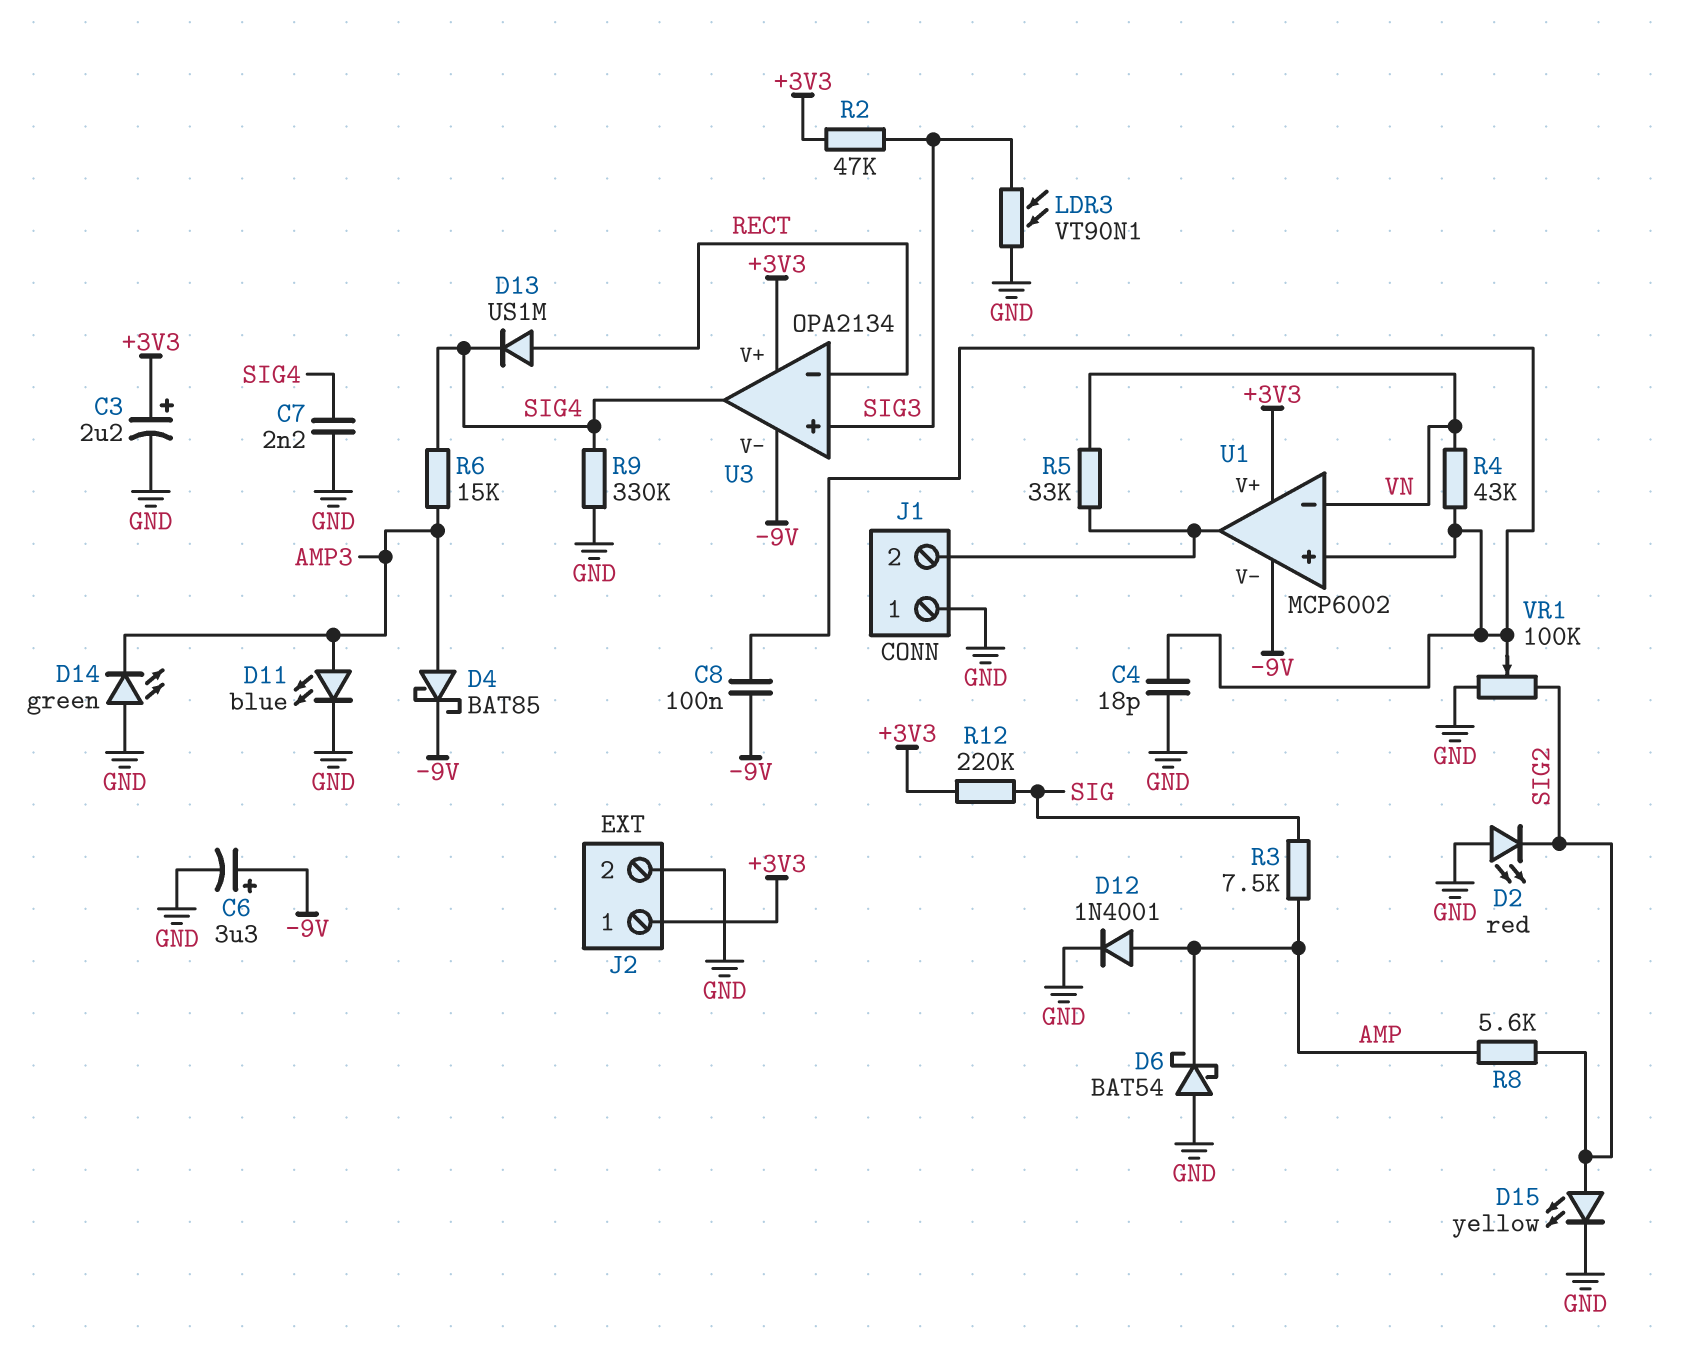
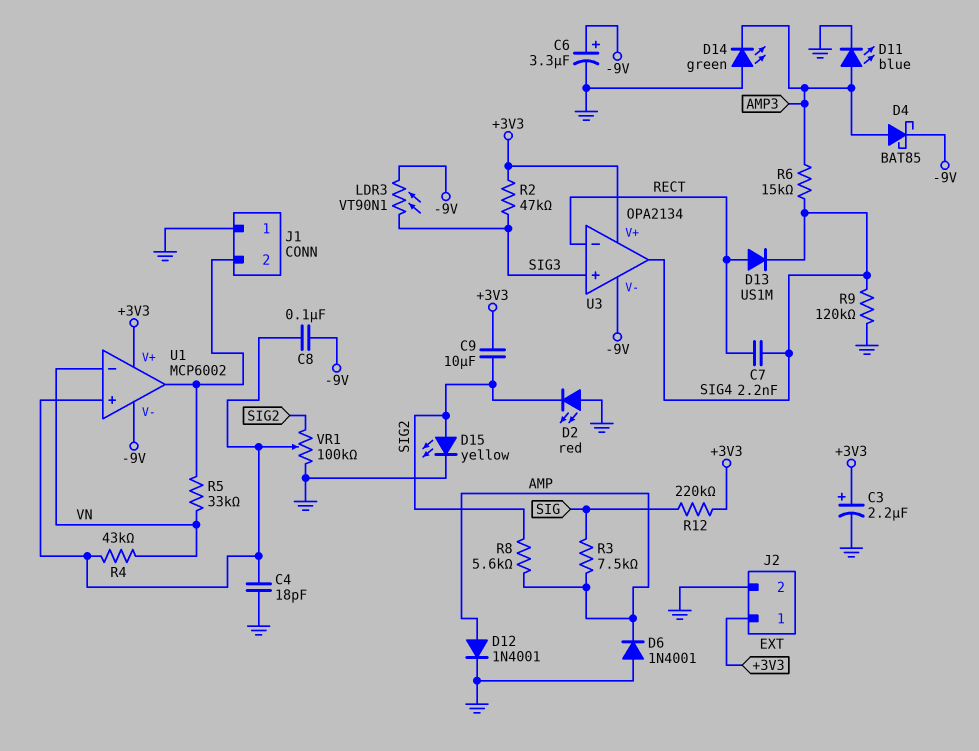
C7: 2.2nF (GND, SIG4) -> 2.2nF (RECT, SIG4)
C9: none -> 10uF (+3V3, SIG2)
D6: schottky BAT54 (A GND, K AMP) -> diode 1N4001 (A GND, K AMP)
LDR3: VT90N1 (GND, SIG3) -> VT90N1 (-9V, SIG3)
R9: 330k (GND, SIG4) -> 120k (GND, SIG4)

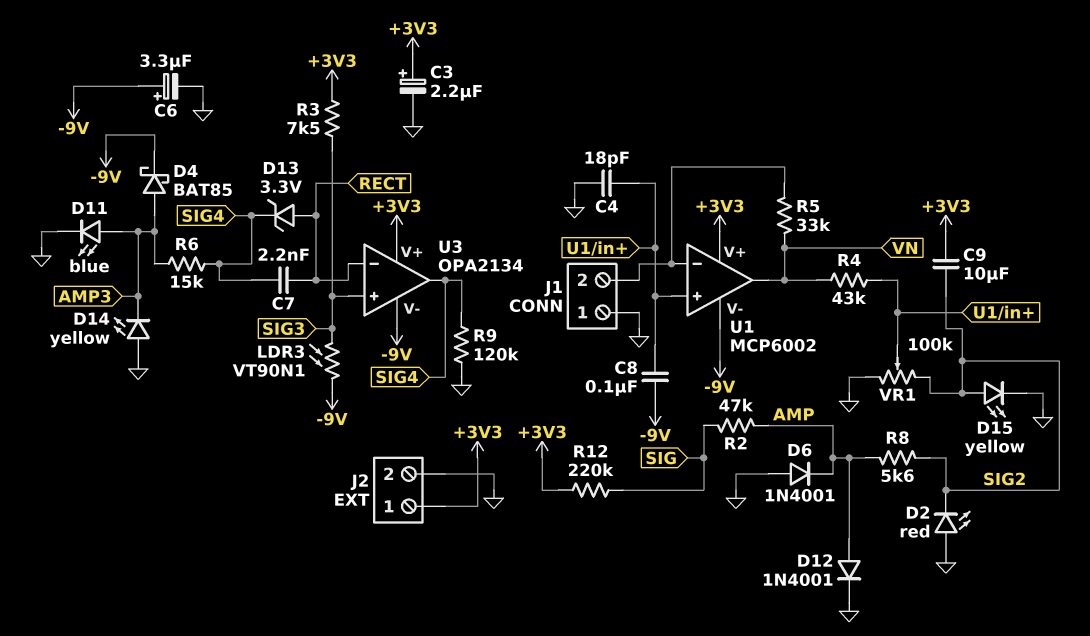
D13: diode US1M (A RECT, K SIG4) -> zener 3.3V (A RECT, K SIG4)
D14: LED green (A GND, K AMP3) -> LED yellow (A GND, K AMP3)
R2: 47k (+3V3, SIG3) -> 47k (AMP, SIG)
R3: 7.5k (AMP, SIG) -> 7.5k (+3V3, SIG3)
U1 pin in-: VN -> J1/2
U1 pin out: J1/2 -> VN

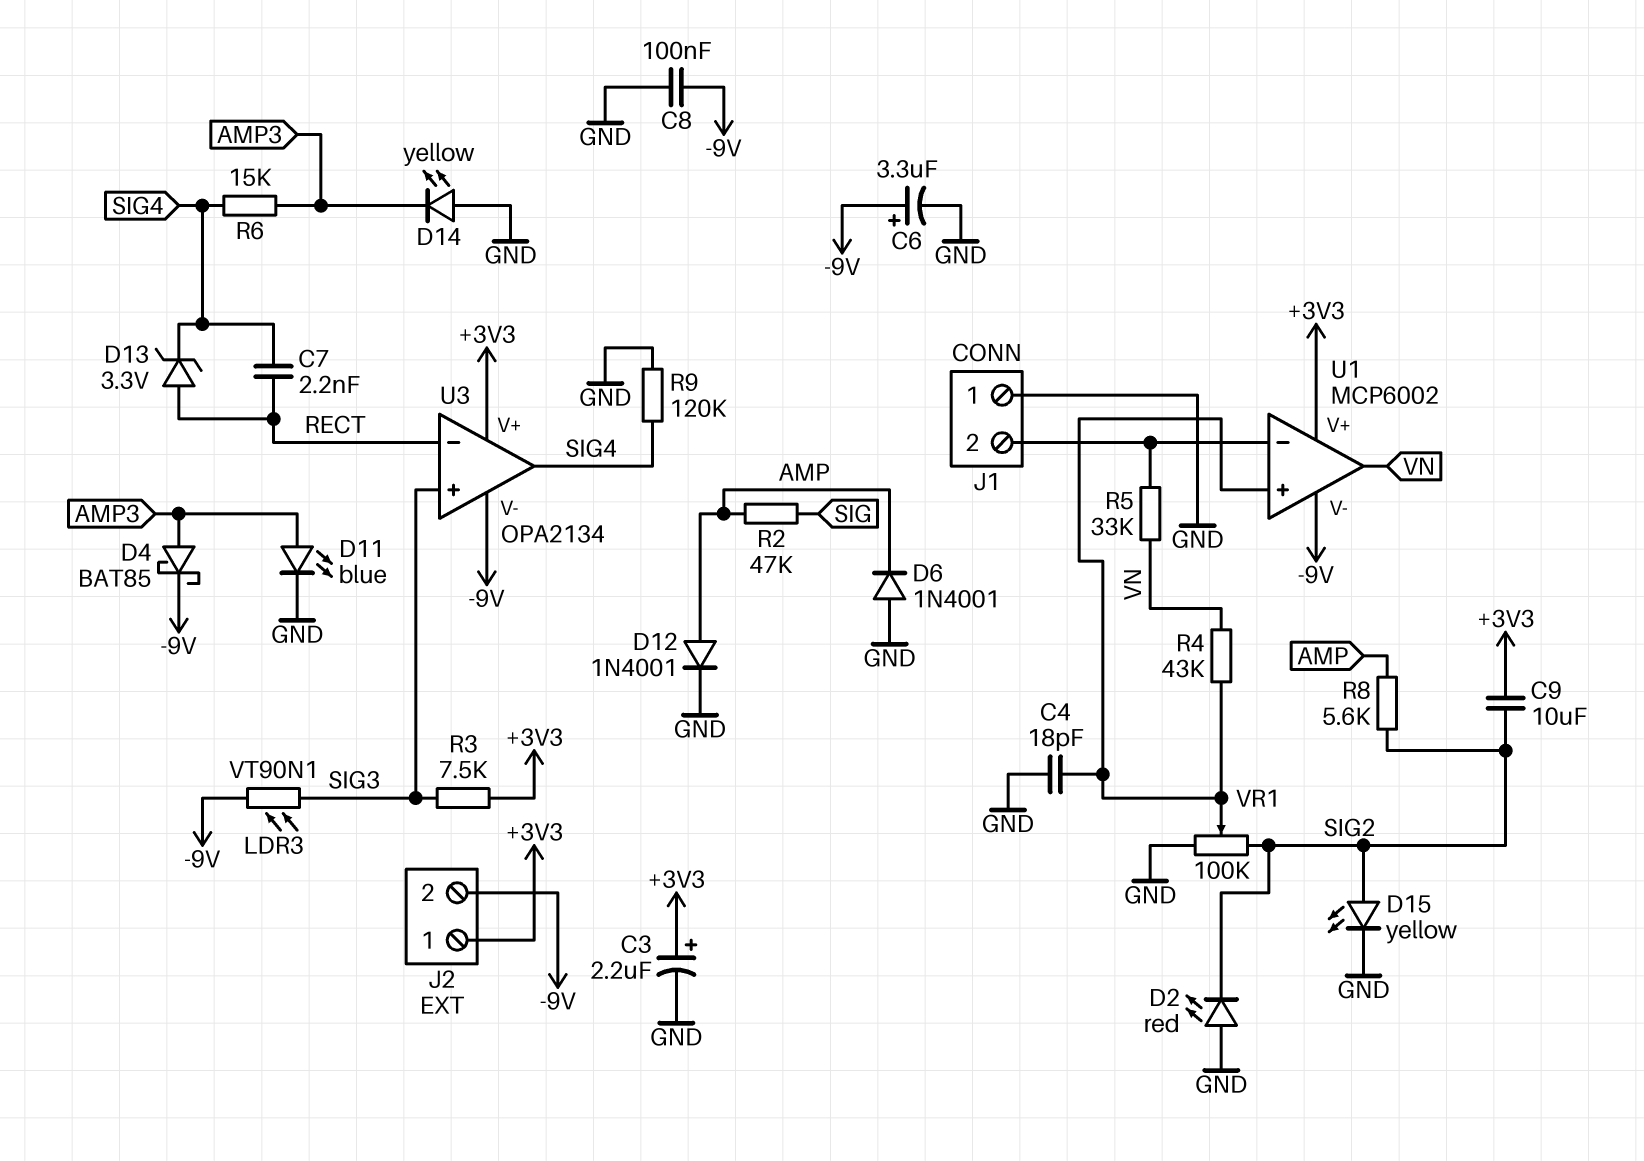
C8: 100nF (-9V, U1/in+) -> 100nF (-9V, GND)
J2 pin 2: GND -> -9V
R12: 220k (+3V3, SIG) -> none

